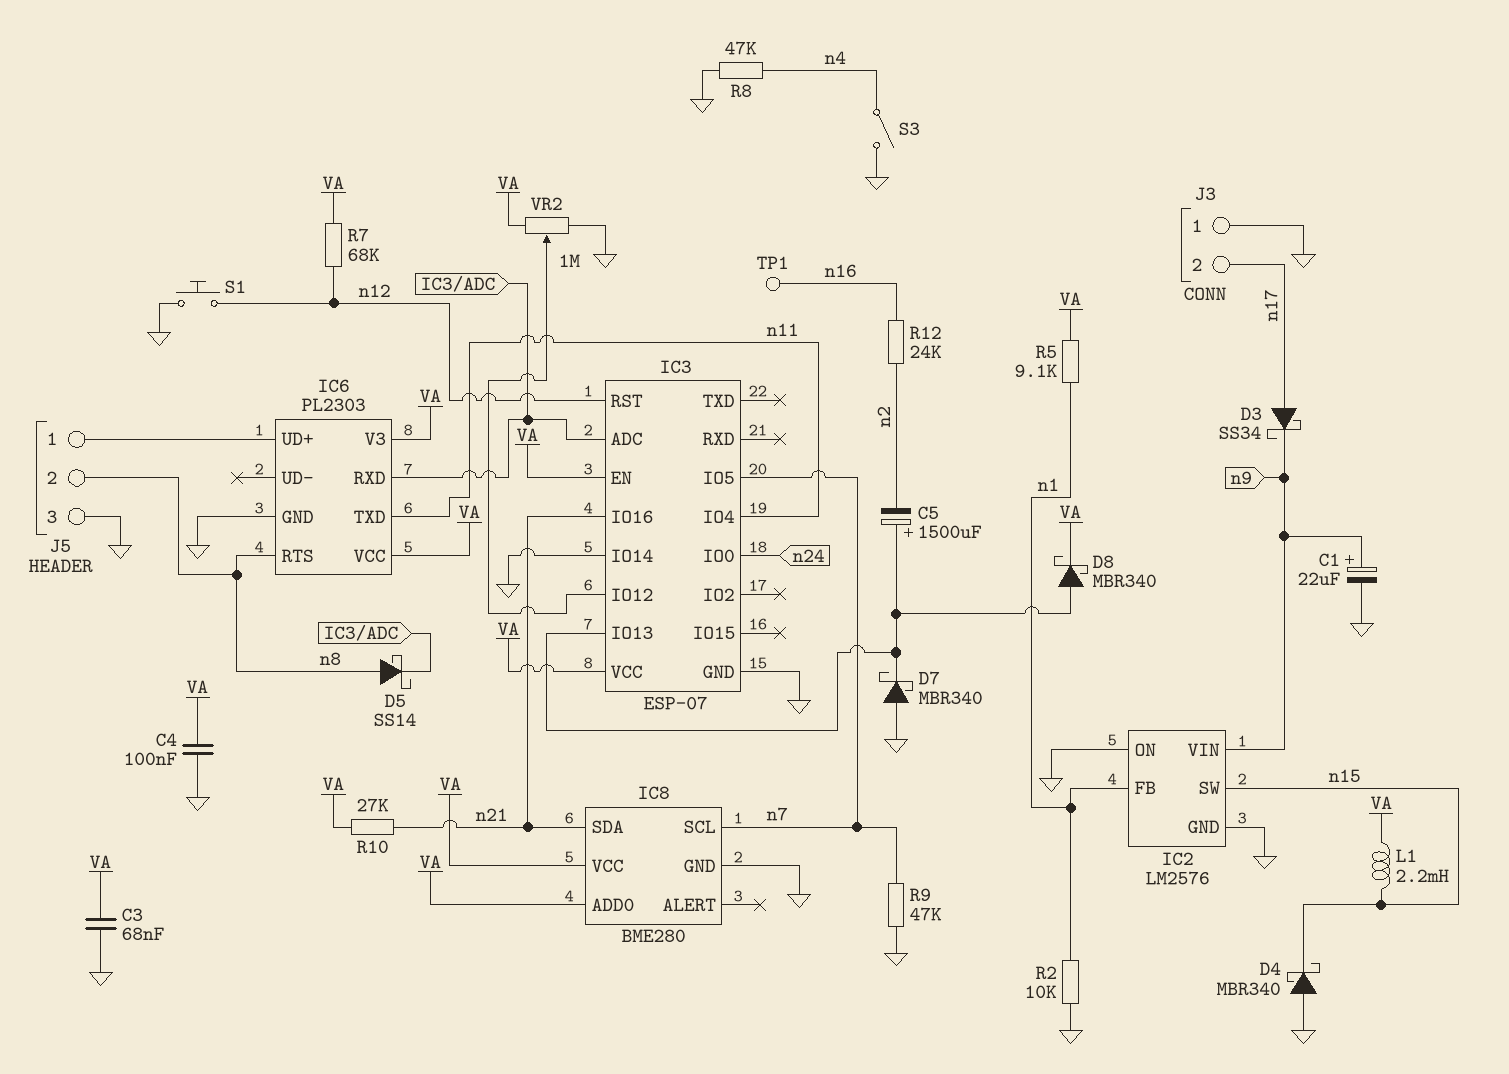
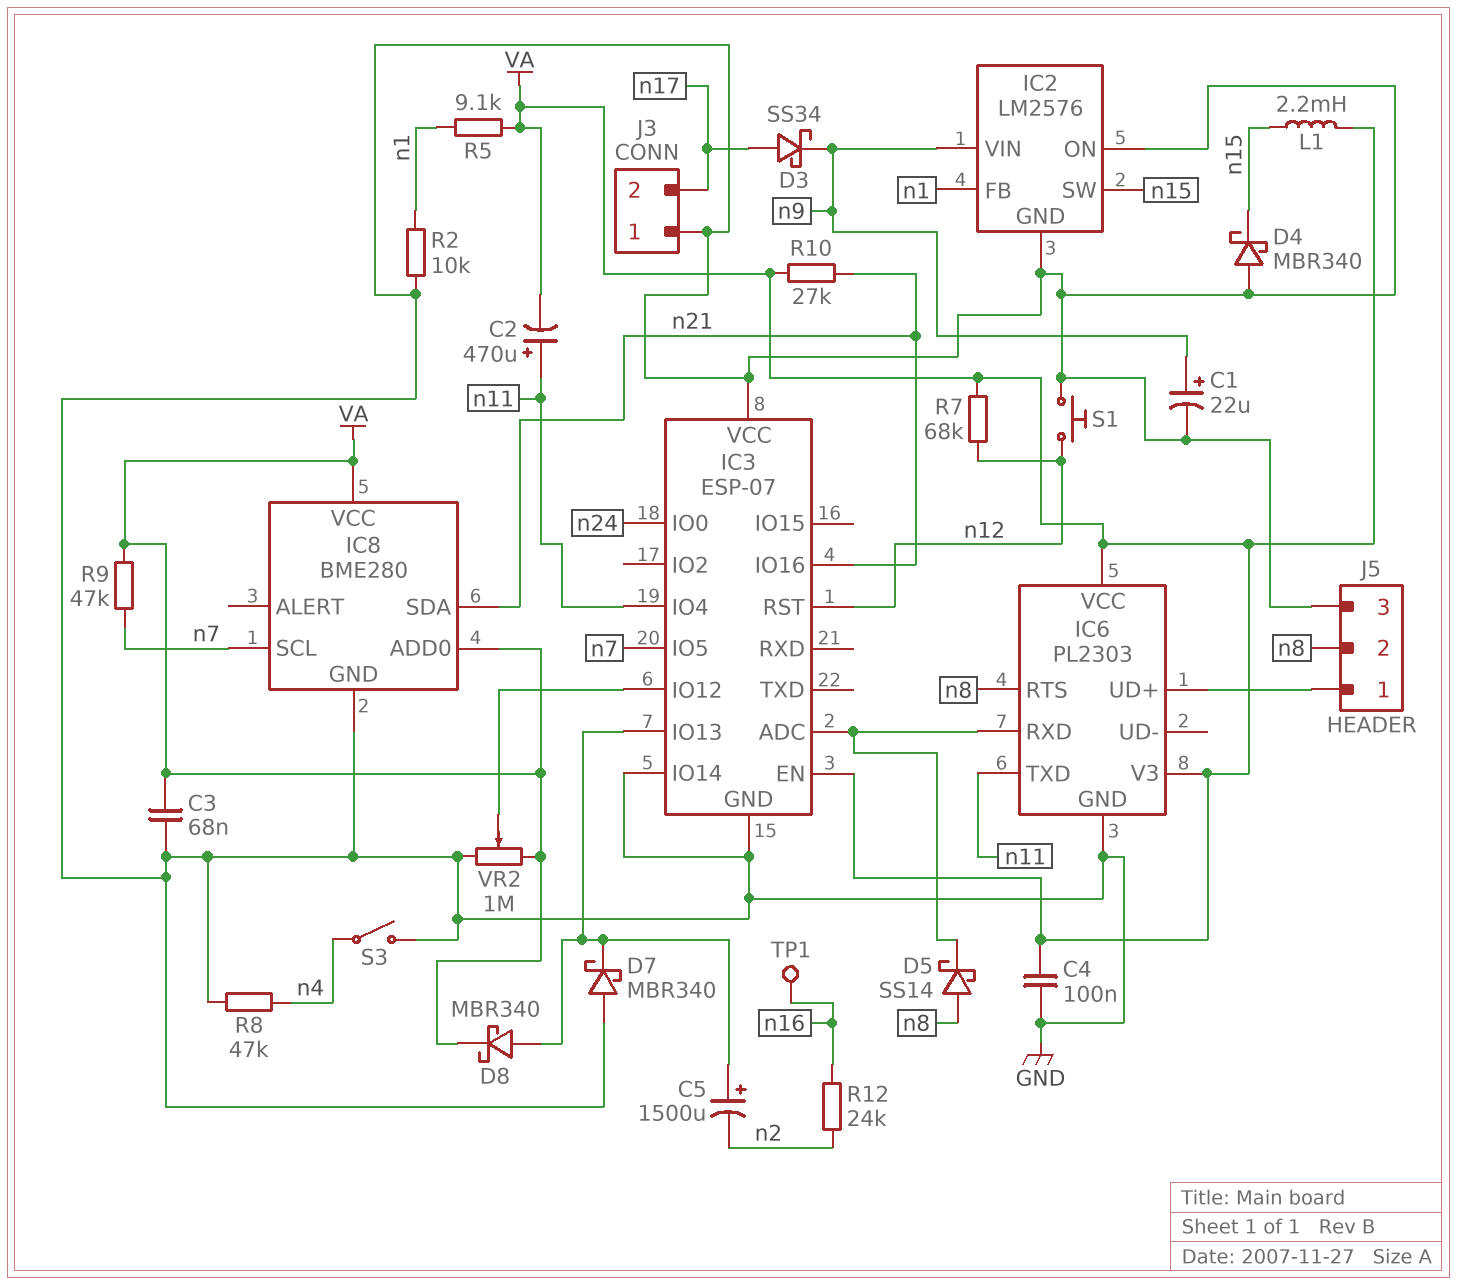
C2: none -> 470uF (plus n11, minus VA)
IC3 pin VCC: VA -> GND
R9: 47k (GND, n7) -> 47k (VA, n7)

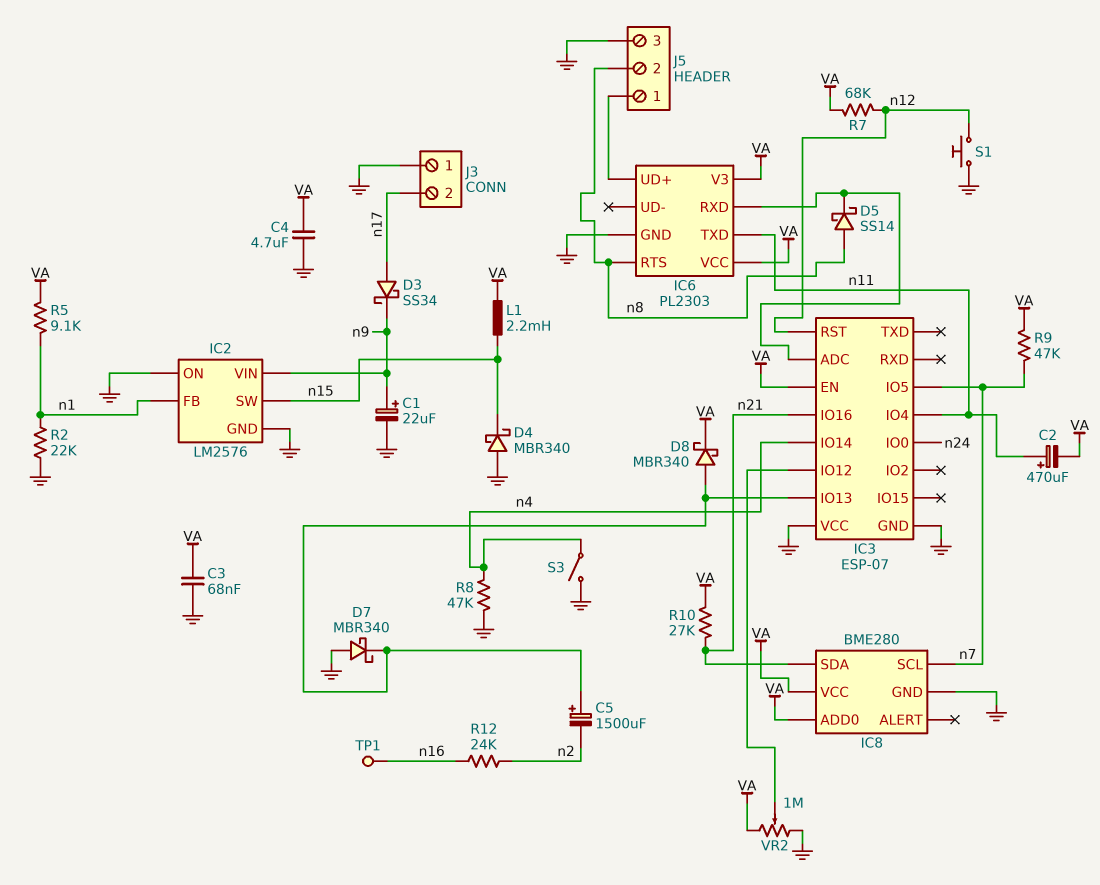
C4: 100nF (GND, VA) -> 4.7uF (GND, VA)
IC3 pin IO14: GND -> n4
R2: 10k (GND, n1) -> 22k (GND, n1)

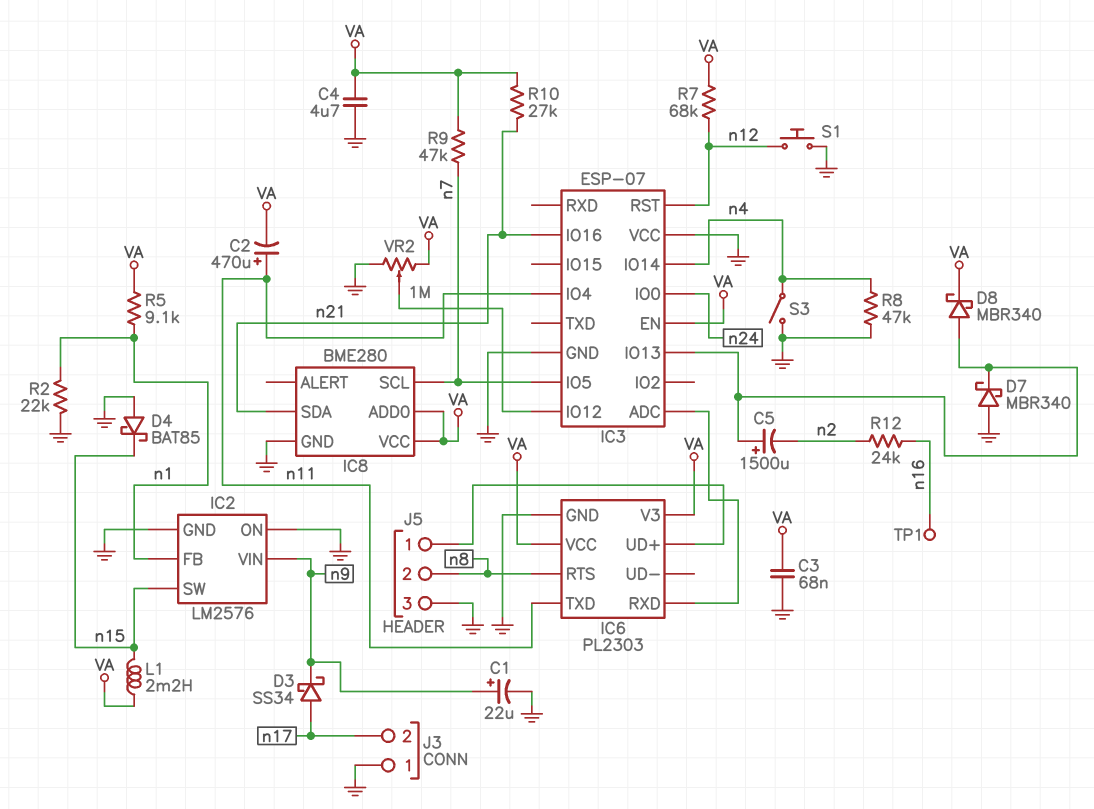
D4: schottky MBR340 (A GND, K n15) -> schottky BAT85 (A GND, K n15)
D5: schottky SS14 (A n8, K IC3/ADC) -> none

